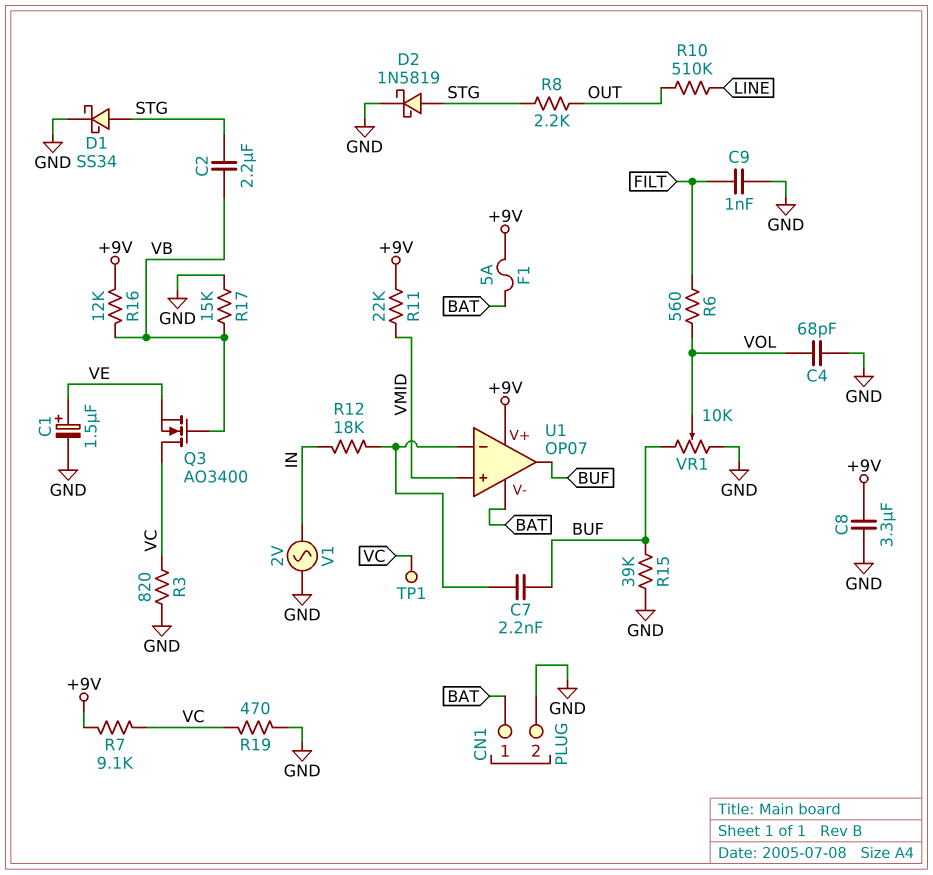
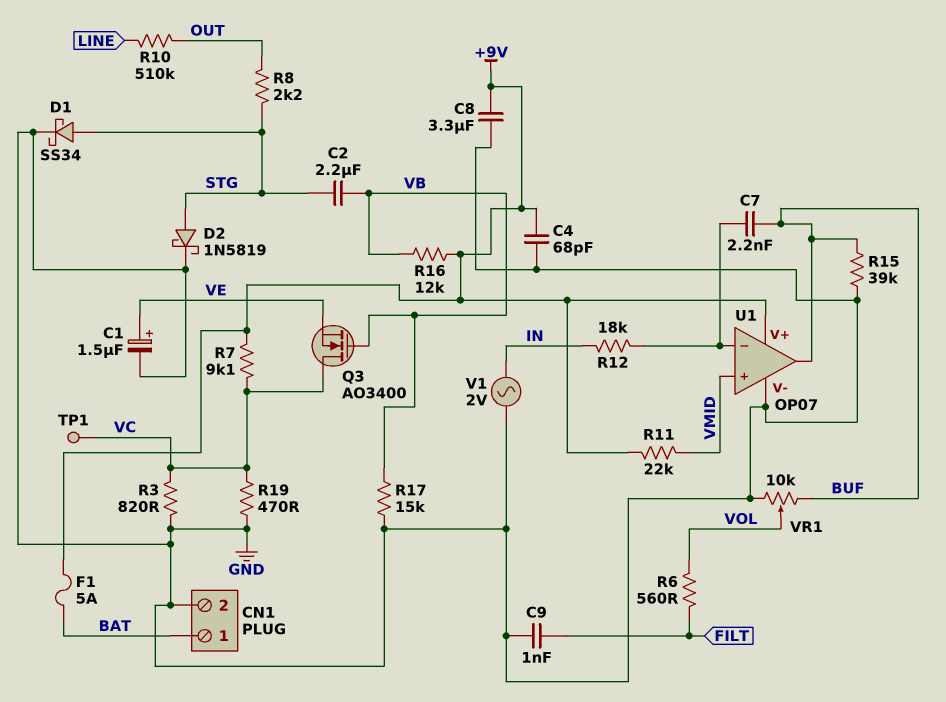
C4: 68pF (GND, VOL) -> 68pF (+9V, GND)
U1 pin V-: BAT -> GND

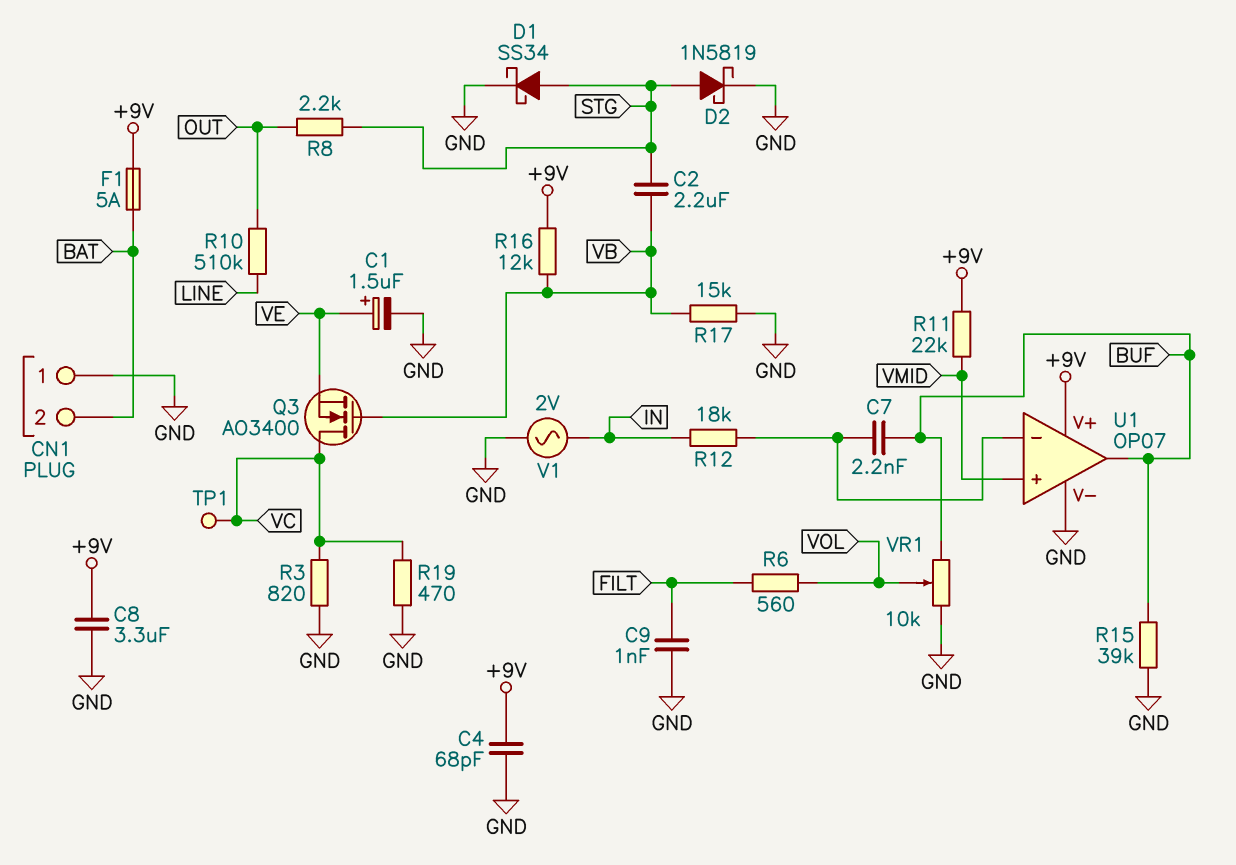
CN1 pin 1: BAT -> GND
CN1 pin 2: GND -> BAT
R7: 9.1k (+9V, VC) -> none

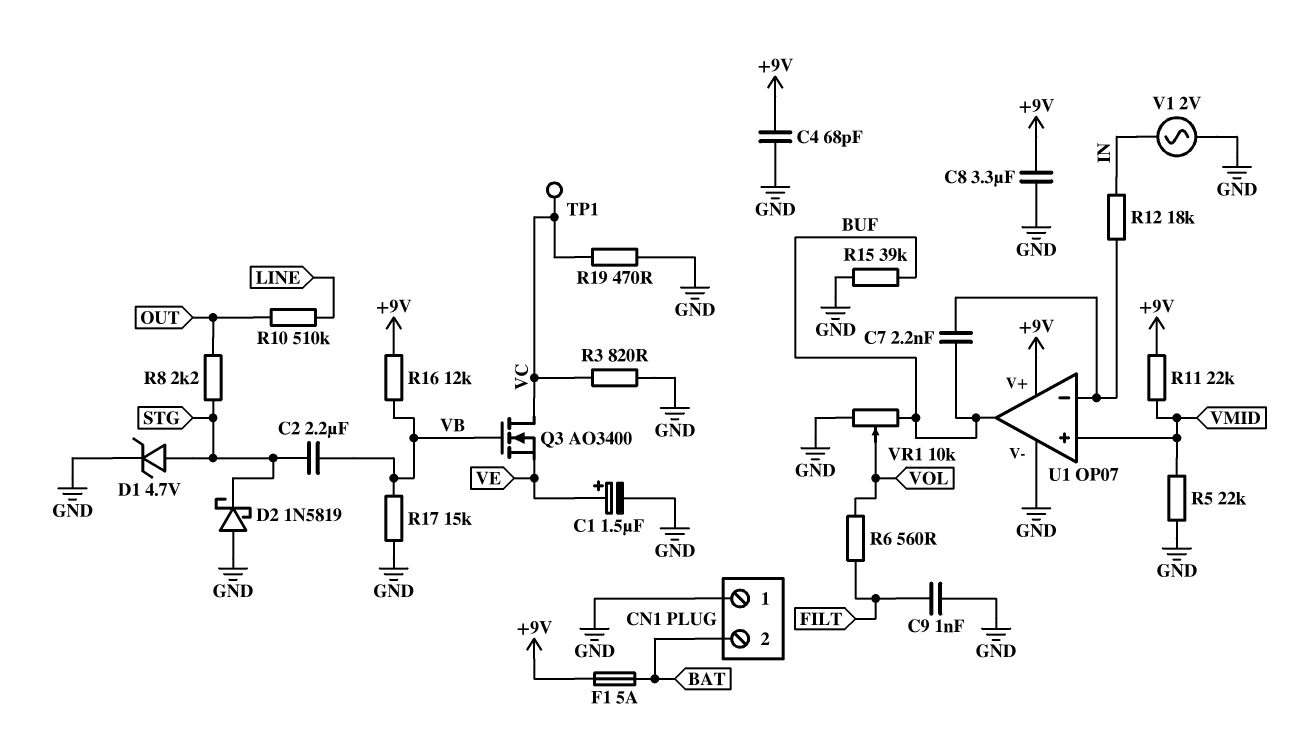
D1: schottky SS34 (A STG, K GND) -> zener 4.7V (A STG, K GND)
D2: schottky 1N5819 (A STG, K GND) -> schottky 1N5819 (A GND, K STG)
R5: none -> 22k (GND, VMID)

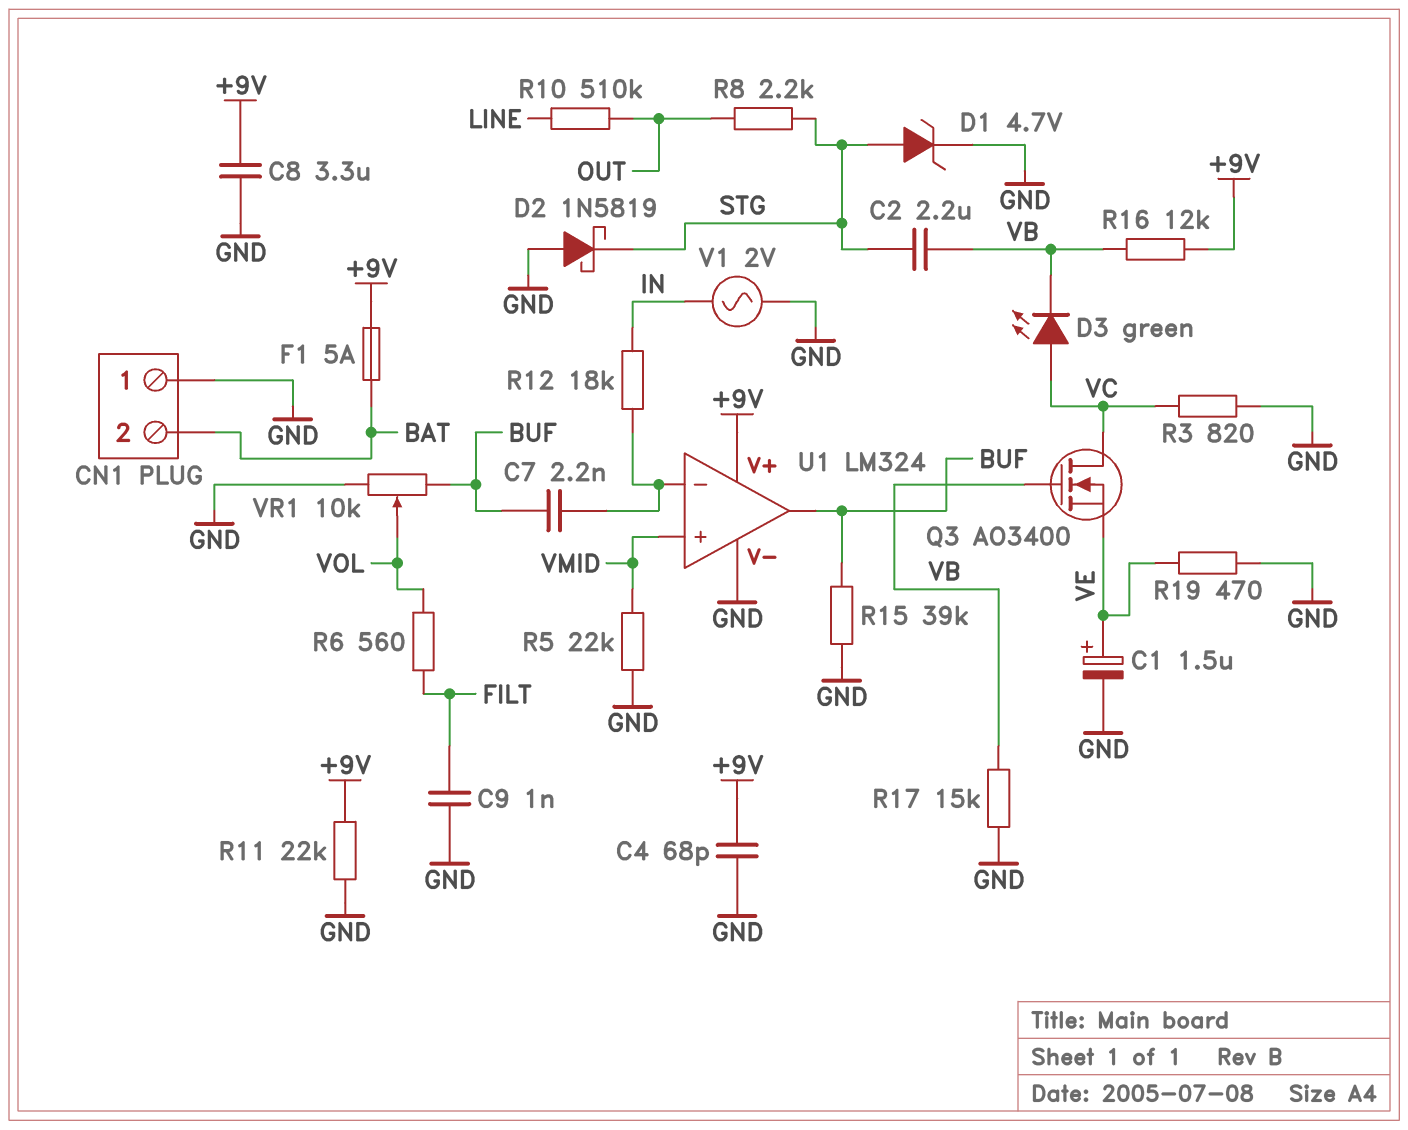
D3: none -> LED green (A VC, K VB)
R11: 22k (+9V, VMID) -> 22k (+9V, GND)
R19: 470 (GND, VC) -> 470 (GND, VE)
TP1: test point (VC) -> none
U1: OP07 -> LM324

